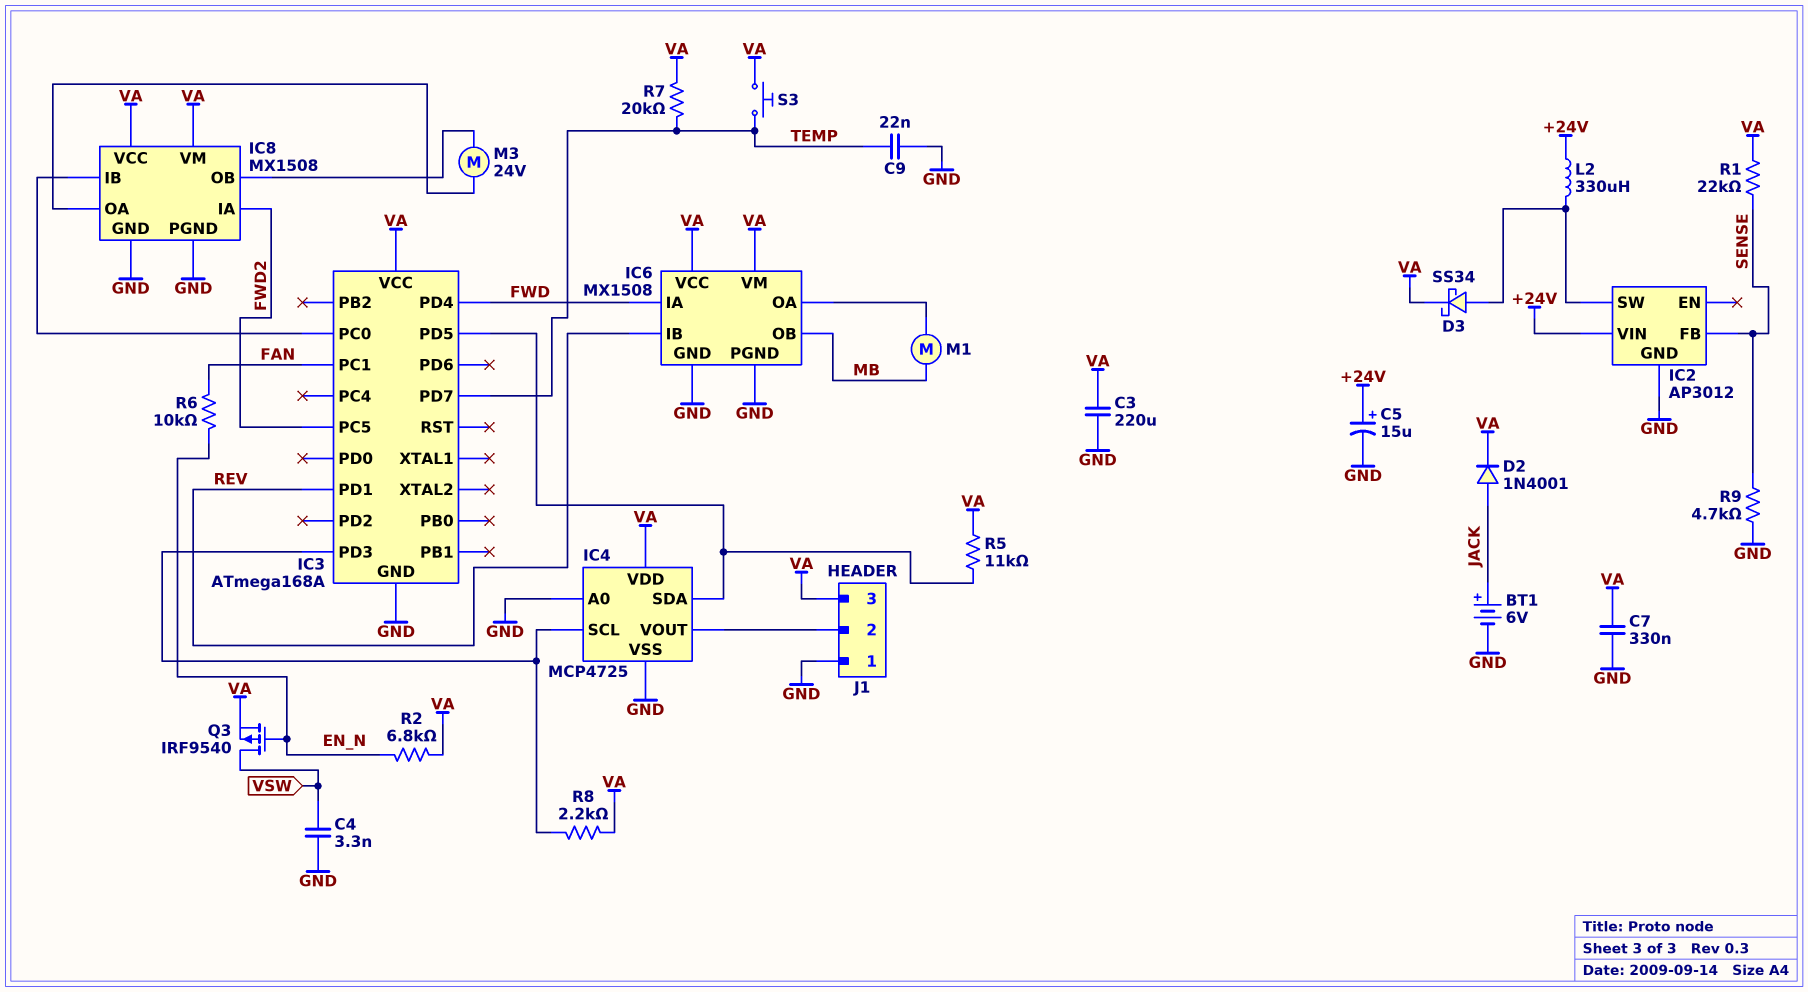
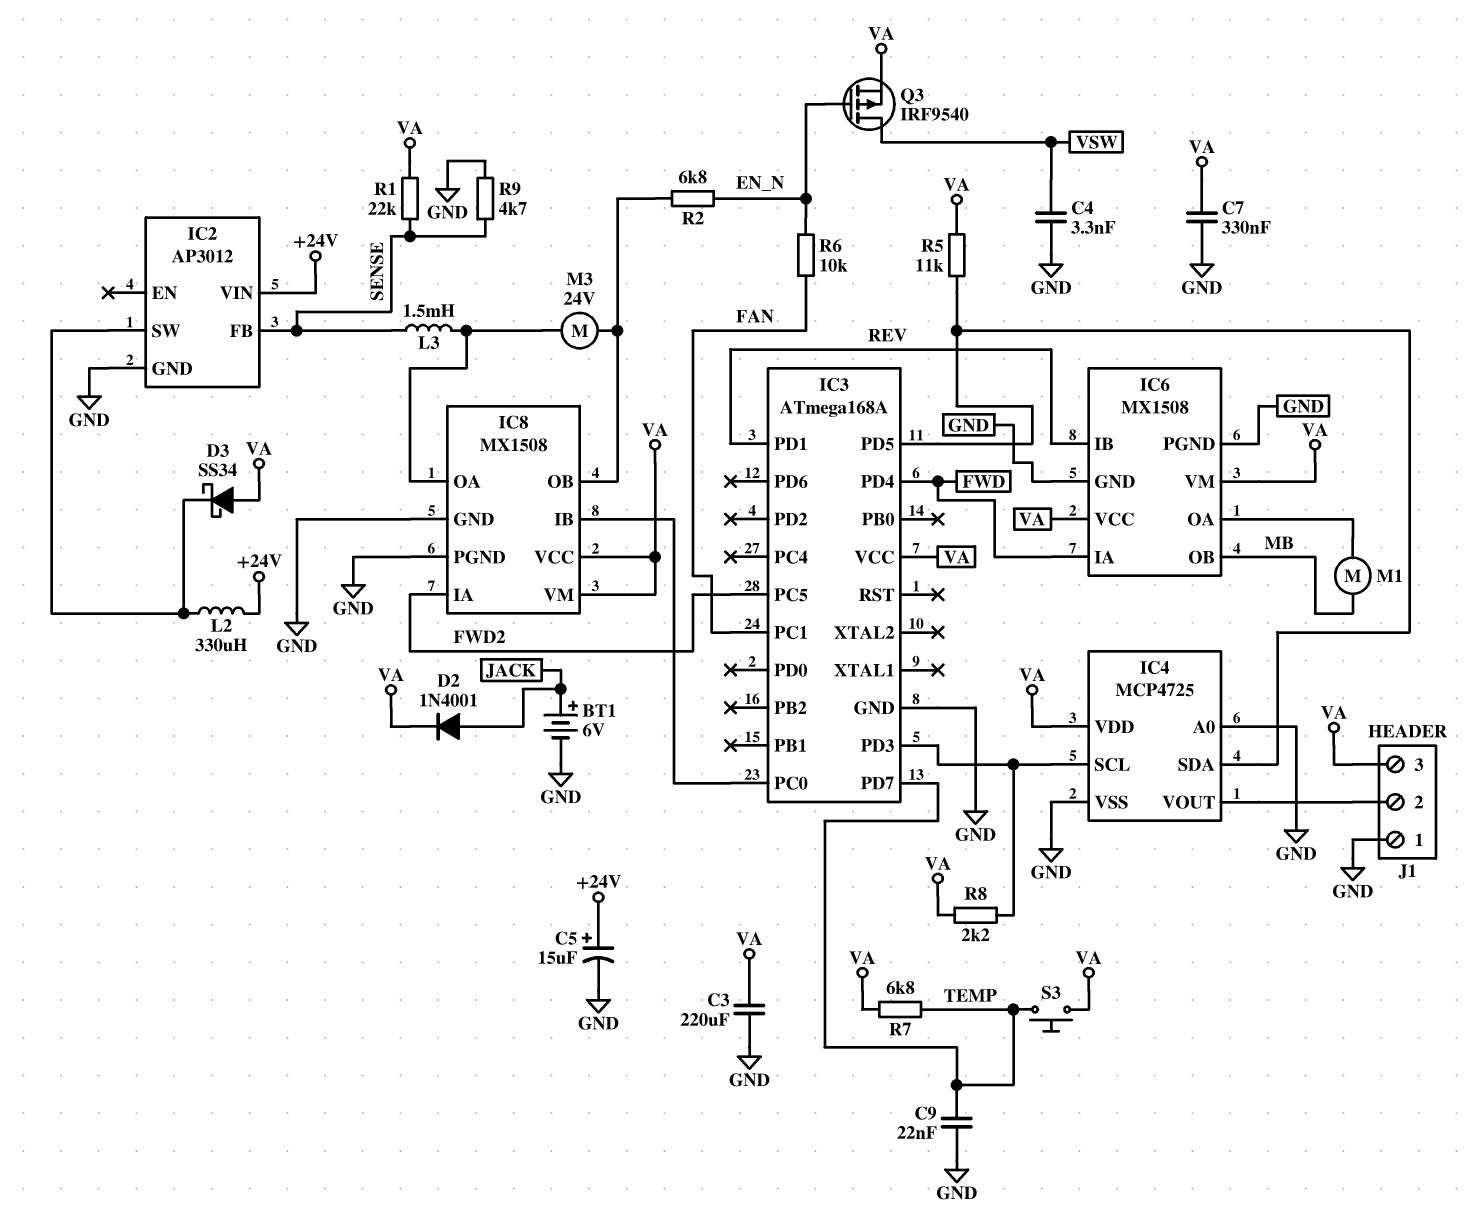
D3: schottky SS34 (A IC2/SW, K VA) -> schottky SS34 (A VA, K IC2/SW)
L3: none -> 1.5mH (IC8/OA, SENSE)
R2: 6.8k (EN_N, VA) -> 6.8k (EN_N, IC8/OB)
R7: 20k (TEMP, VA) -> 6.8k (TEMP, VA)

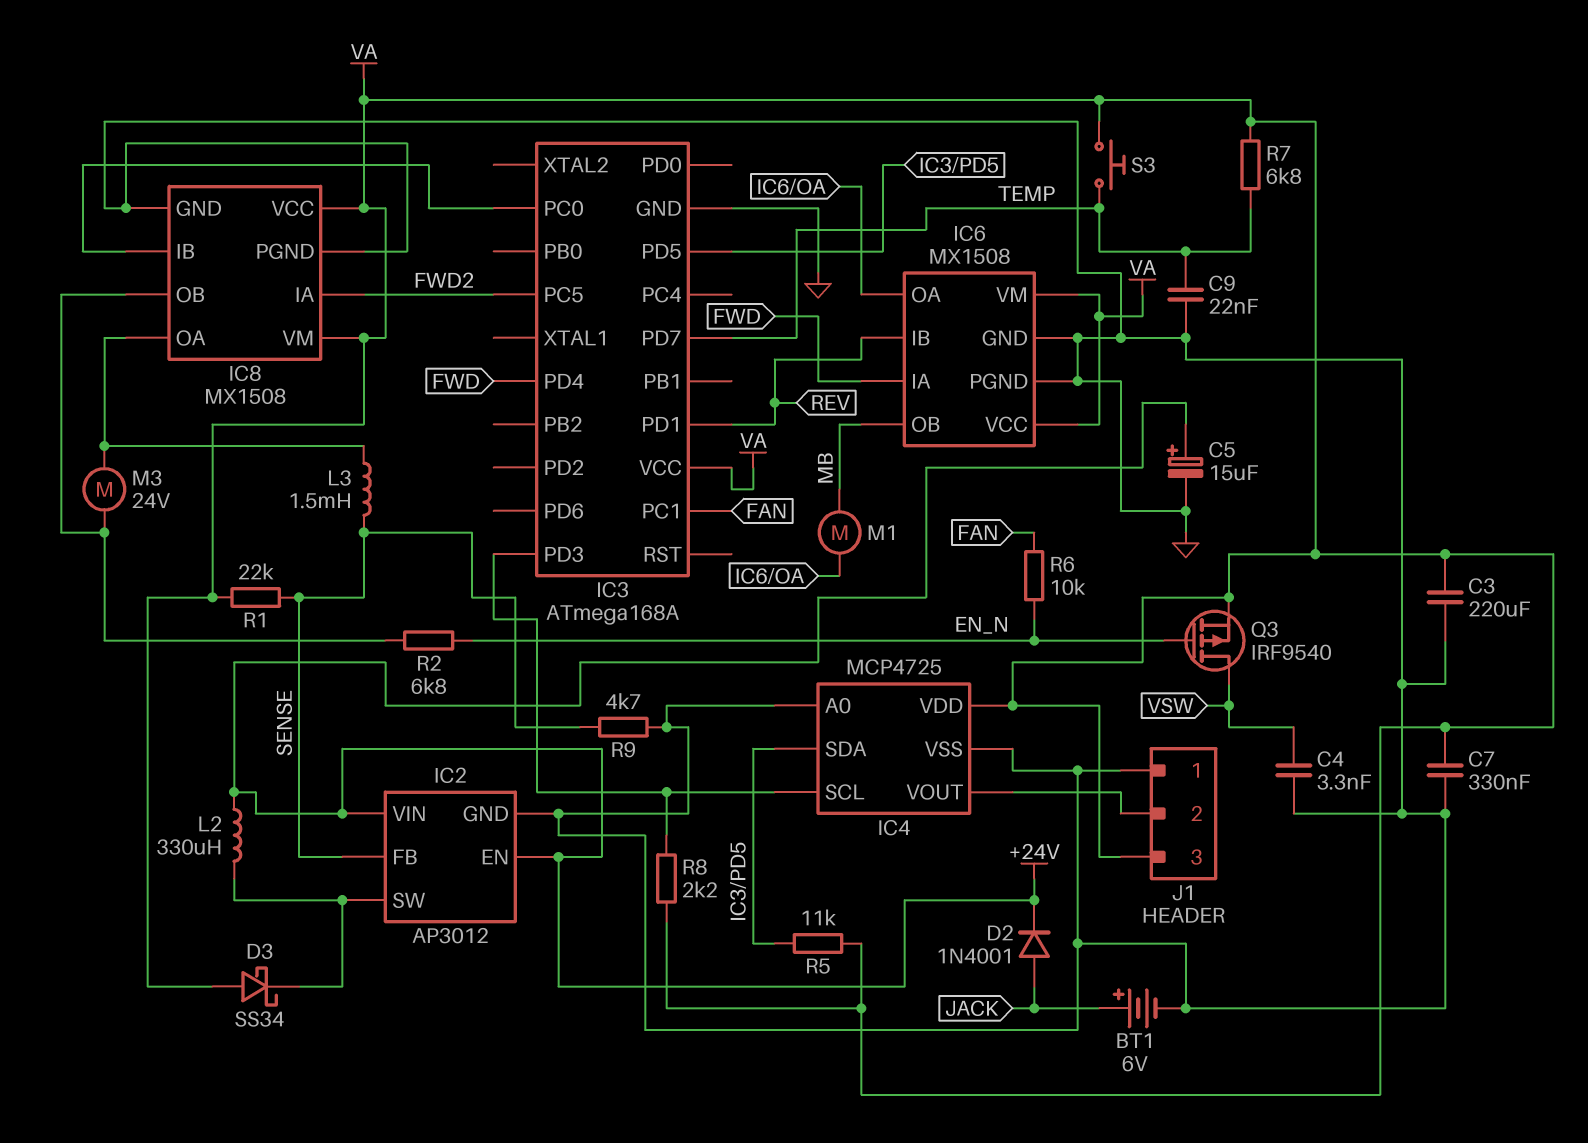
D2: diode 1N4001 (A JACK, K VA) -> diode 1N4001 (A JACK, K +24V)
IC2 pin EN: none -> +24V

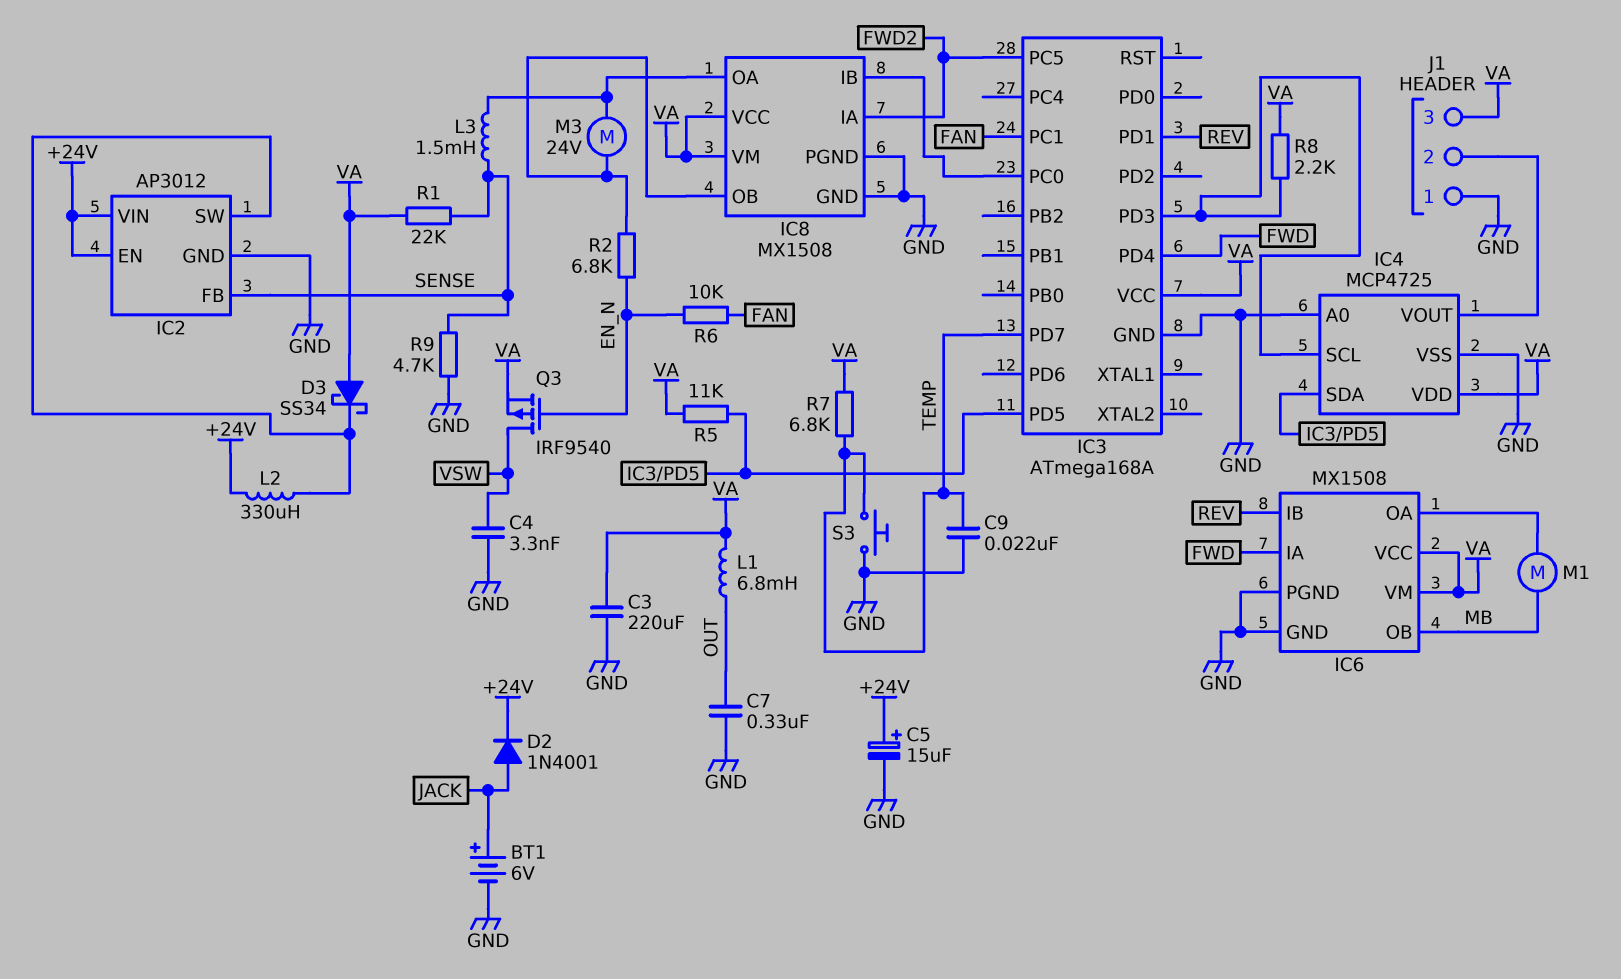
C7: 330nF (GND, VA) -> 330nF (GND, OUT)
L1: none -> 6.8mH (OUT, VA)
S3: button (TEMP, VA) -> button (GND, TEMP)

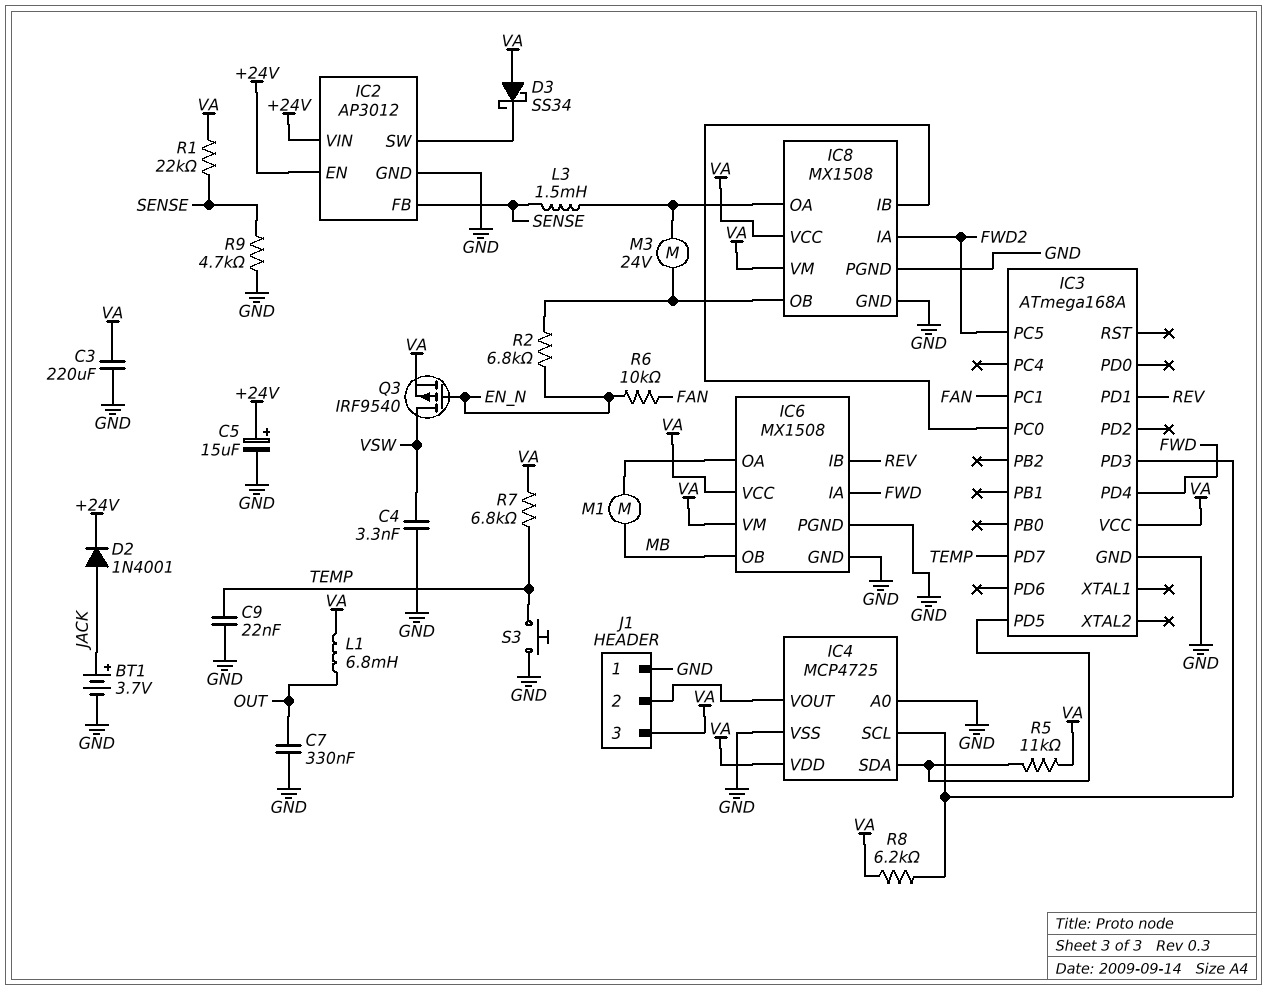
BT1: 6V (plus JACK, minus GND) -> 3.7V (plus JACK, minus GND)
L2: 330uH (+24V, IC2/SW) -> none
R8: 2.2k (IC3/PD3, VA) -> 6.2k (IC3/PD3, VA)

